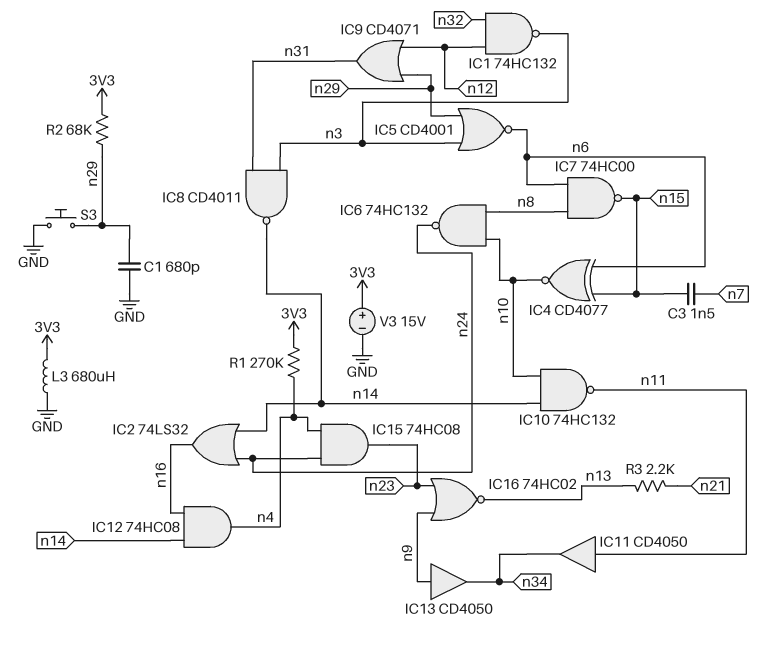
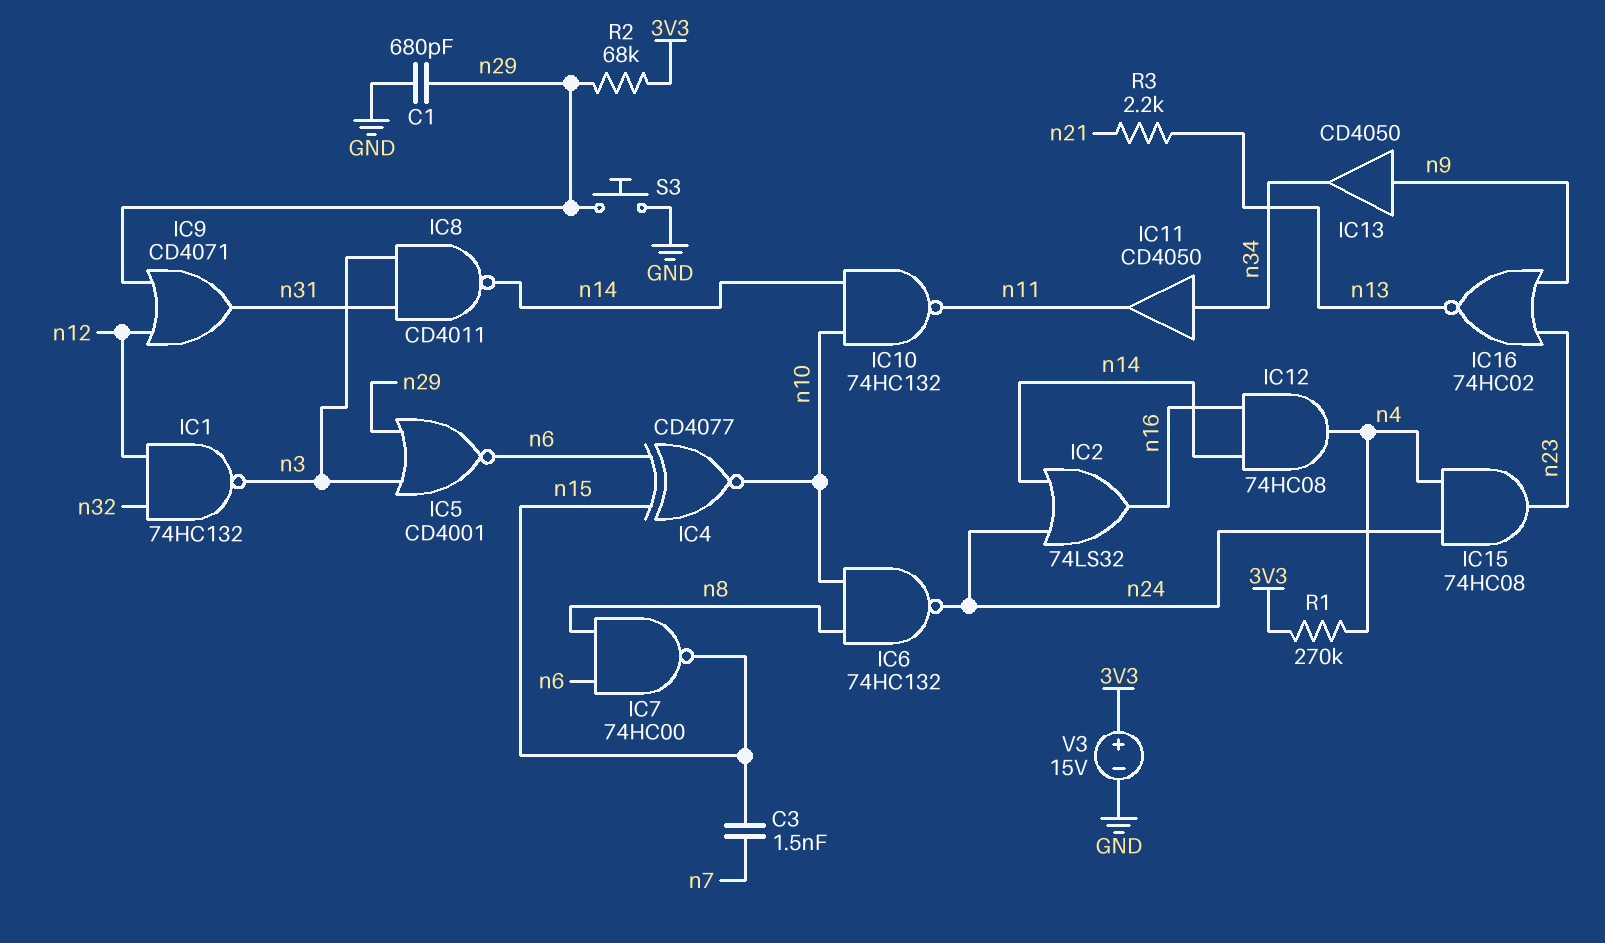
IC11: buffer CD4050 (in n11, out n34) -> buffer CD4050 (in n34, out n11)
L3: 680uH (3V3, GND) -> none

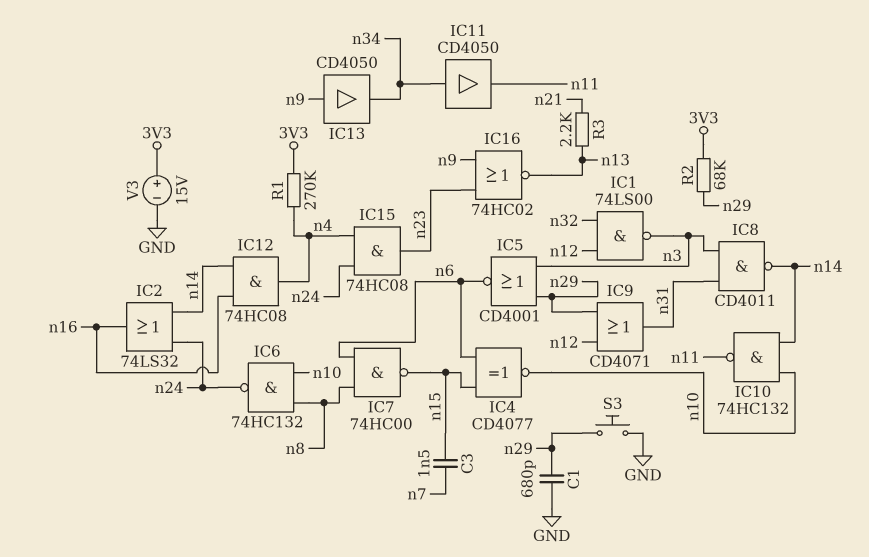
IC1: NAND 74HC132 (in n12, in n32, out n3) -> NAND 74LS00 (in n12, in n32, out n3)

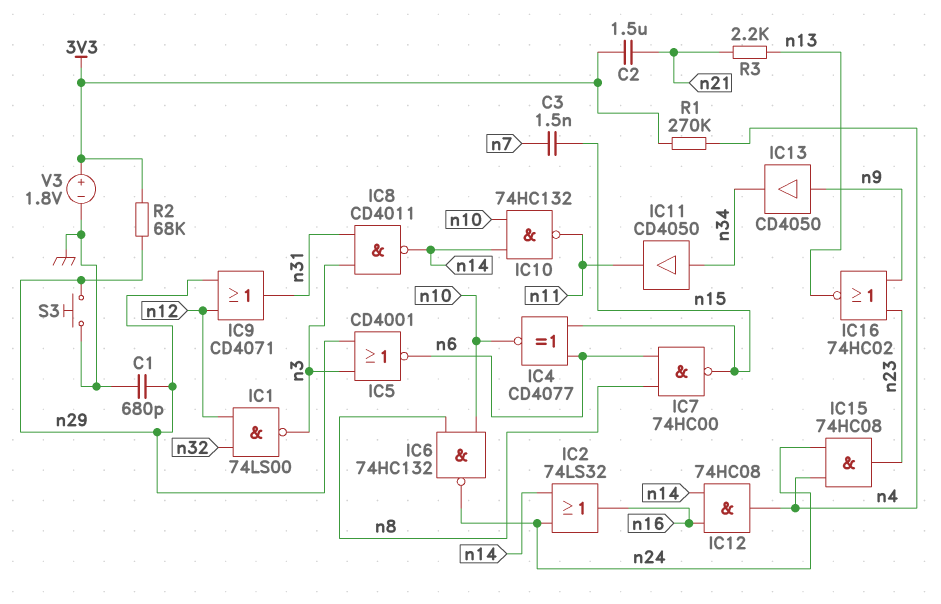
C2: none -> 1.5uF (3V3, n21)
V3: 15V (plus 3V3, minus GND) -> 1.8V (plus 3V3, minus GND)

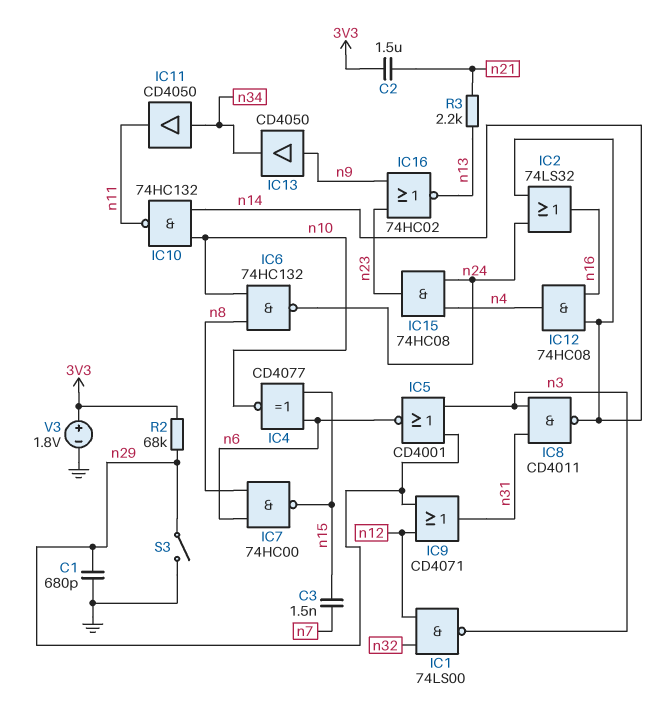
R1: 270k (3V3, n4) -> none
S3: button (GND, n29) -> switch (GND, n29)

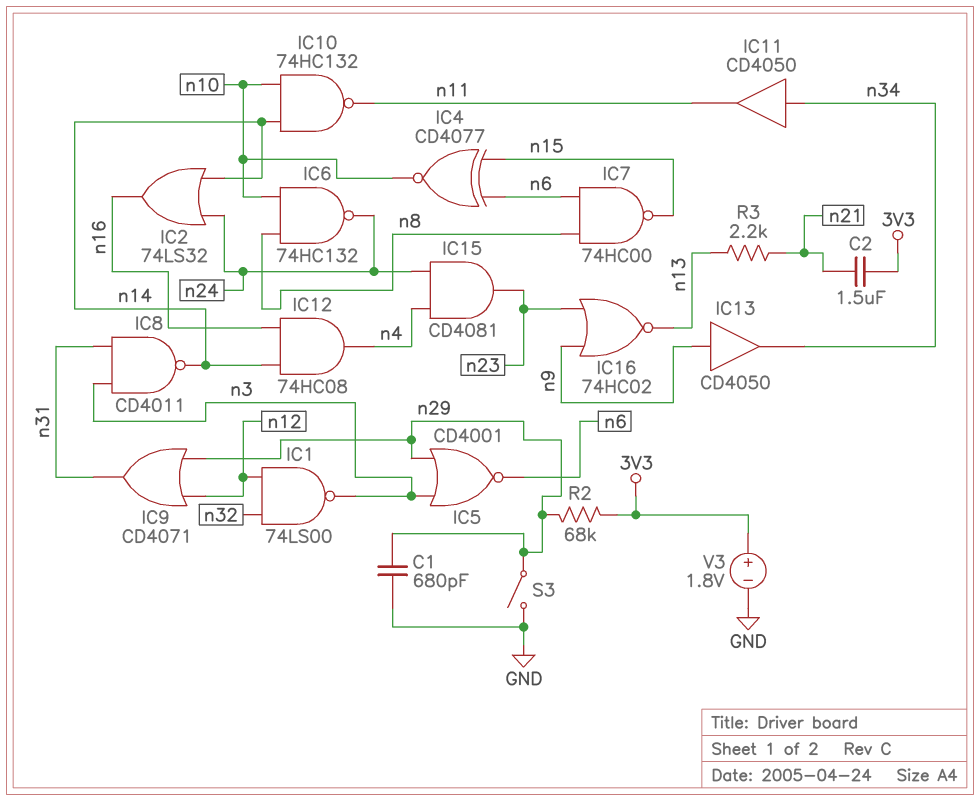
C3: 1.5nF (n7, n15) -> none
IC15: AND 74HC08 (in n4, in n24, out n23) -> AND CD4081 (in n4, in n24, out n23)

